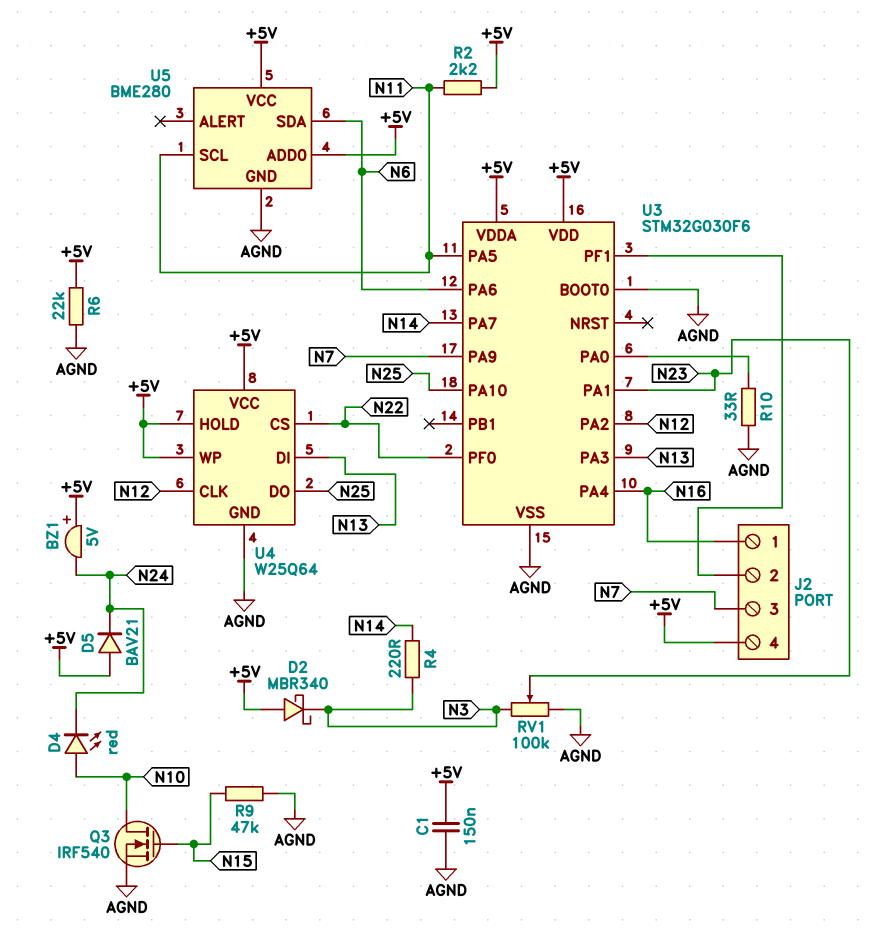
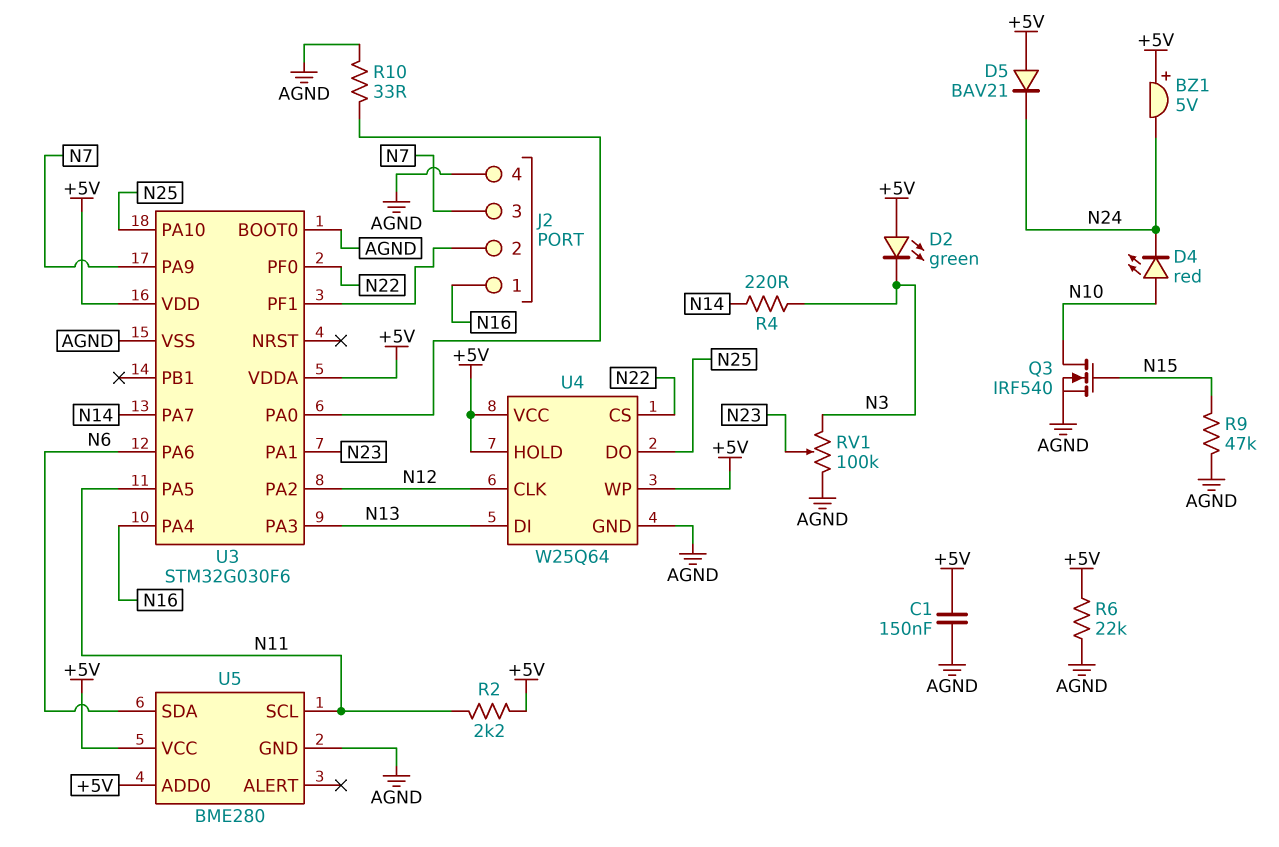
D2: schottky MBR340 (A +5V, K N3) -> LED green (A +5V, K N3)
J2 pin 4: +5V -> AGND

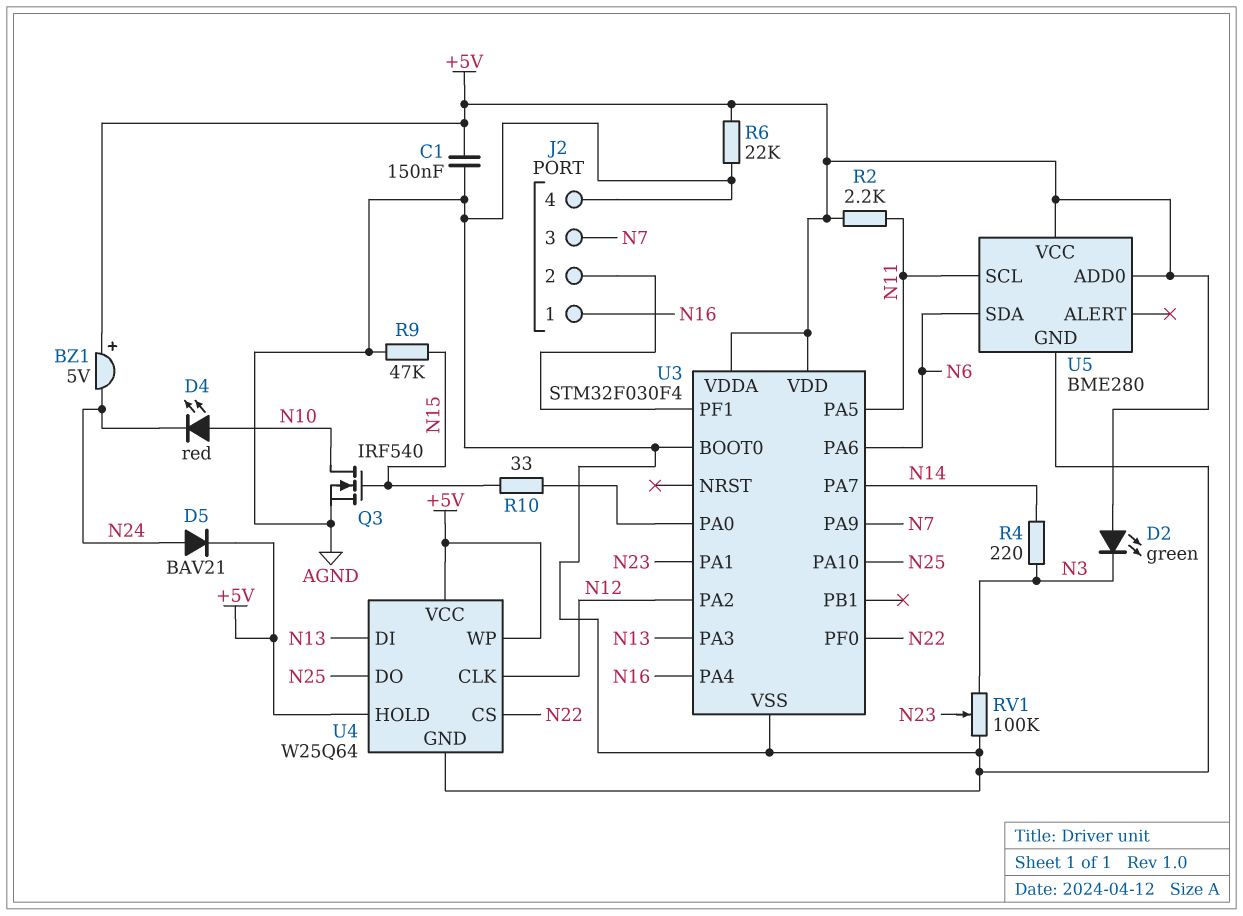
D5: diode BAV21 (A +5V, K N24) -> diode BAV21 (A N24, K +5V)
R10: 33 (AGND, U3/PA0) -> 33 (N15, U3/PA0)
U3: STM32G030F6 -> STM32F030F4

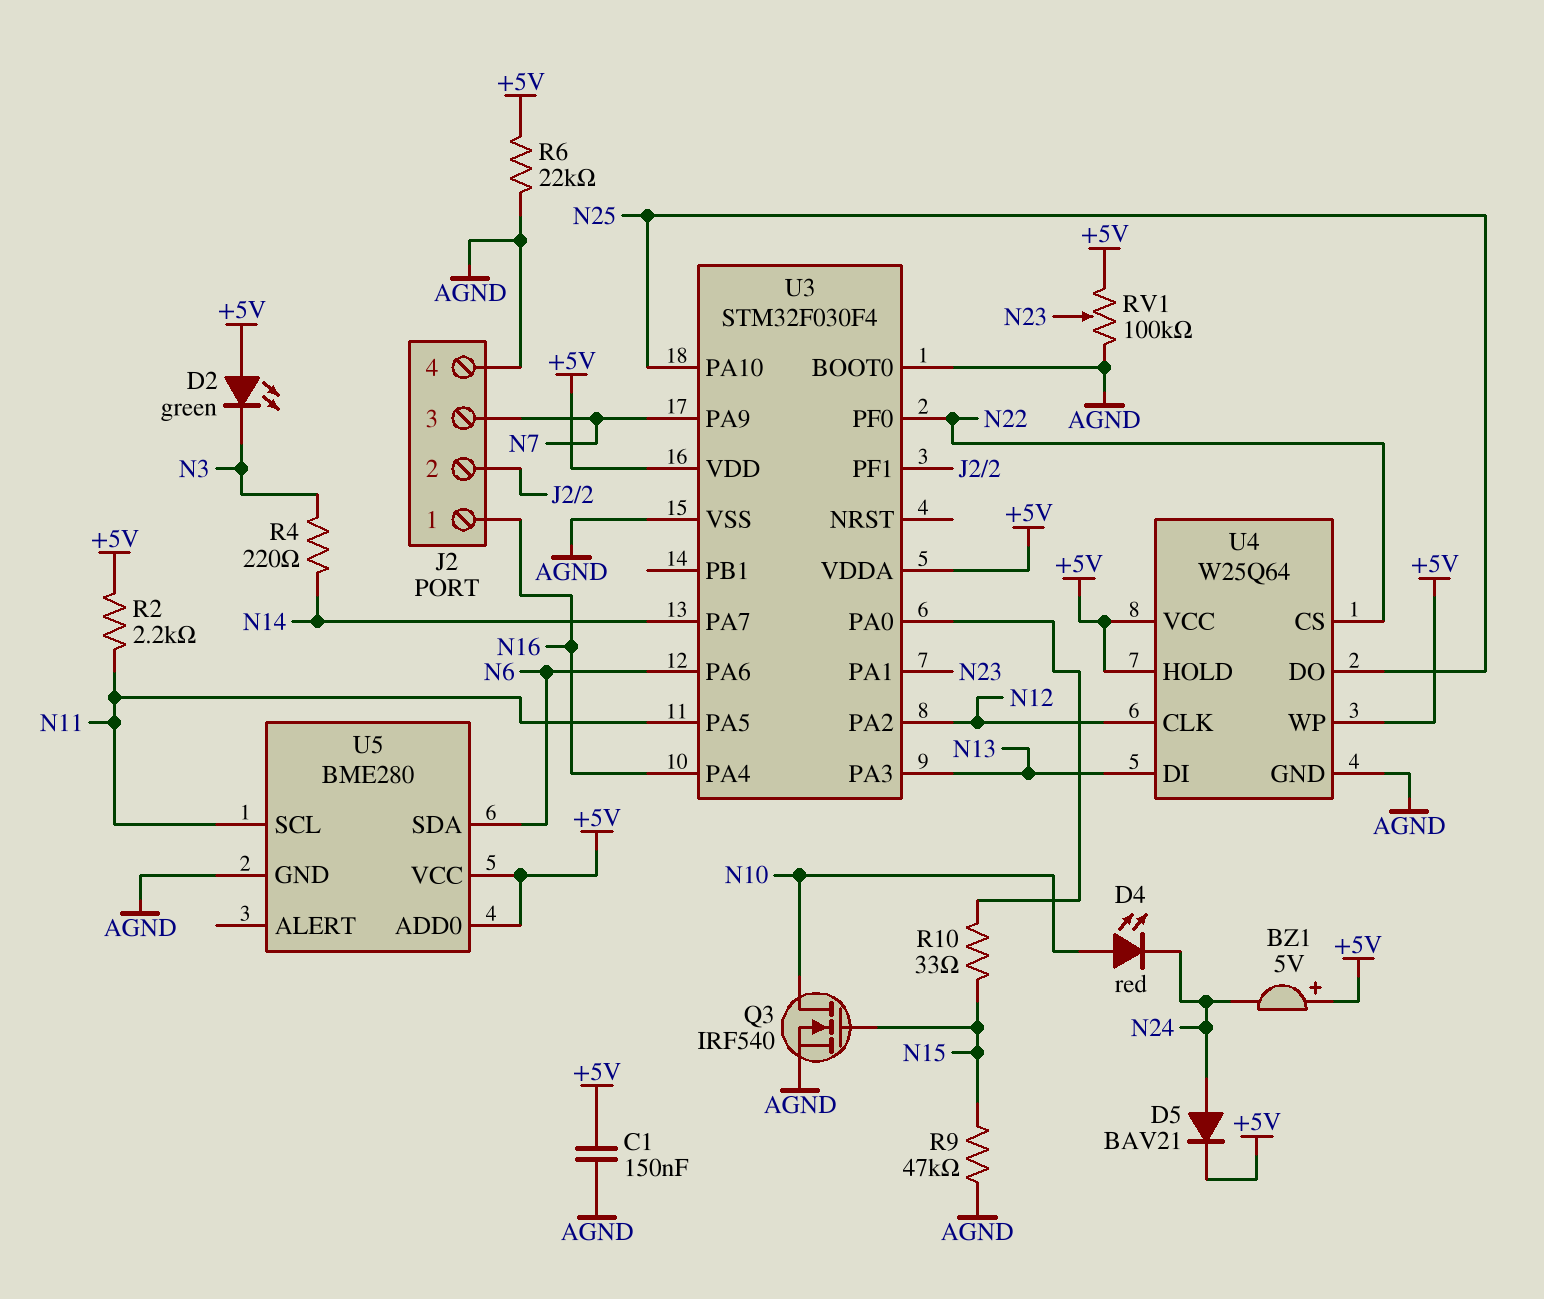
RV1: 100k (AGND, N3, wiper N23) -> 100k (+5V, AGND, wiper N23)

